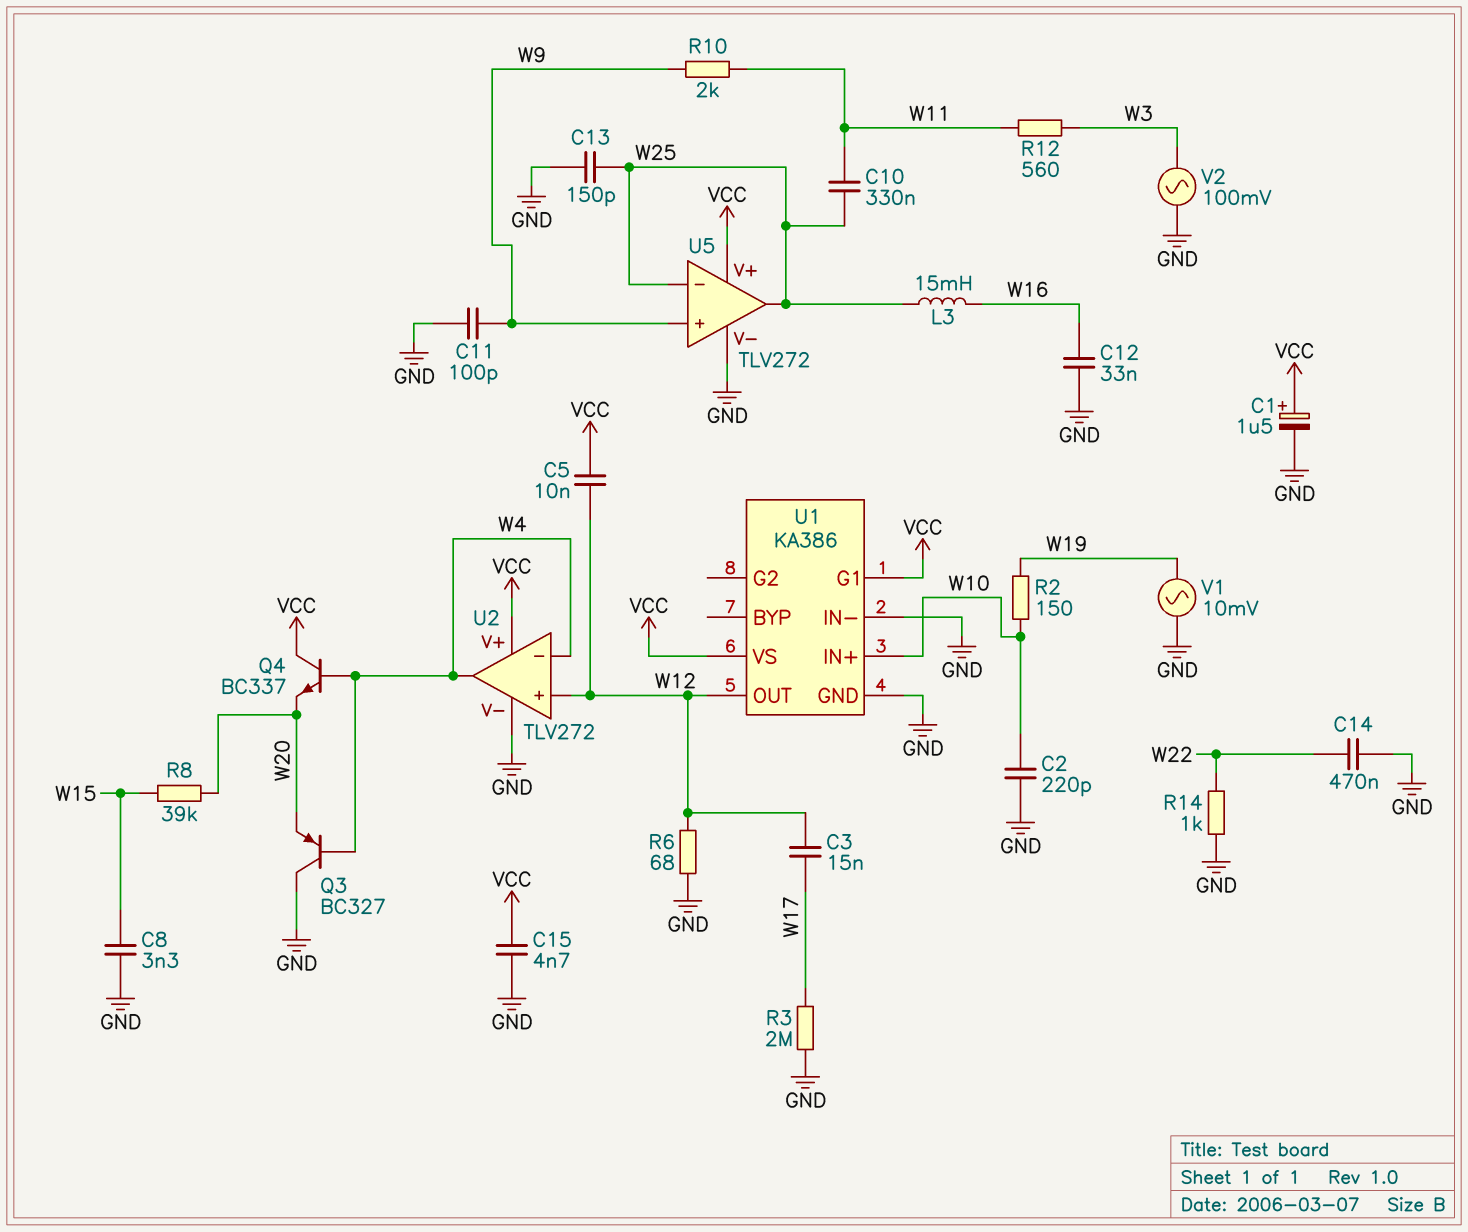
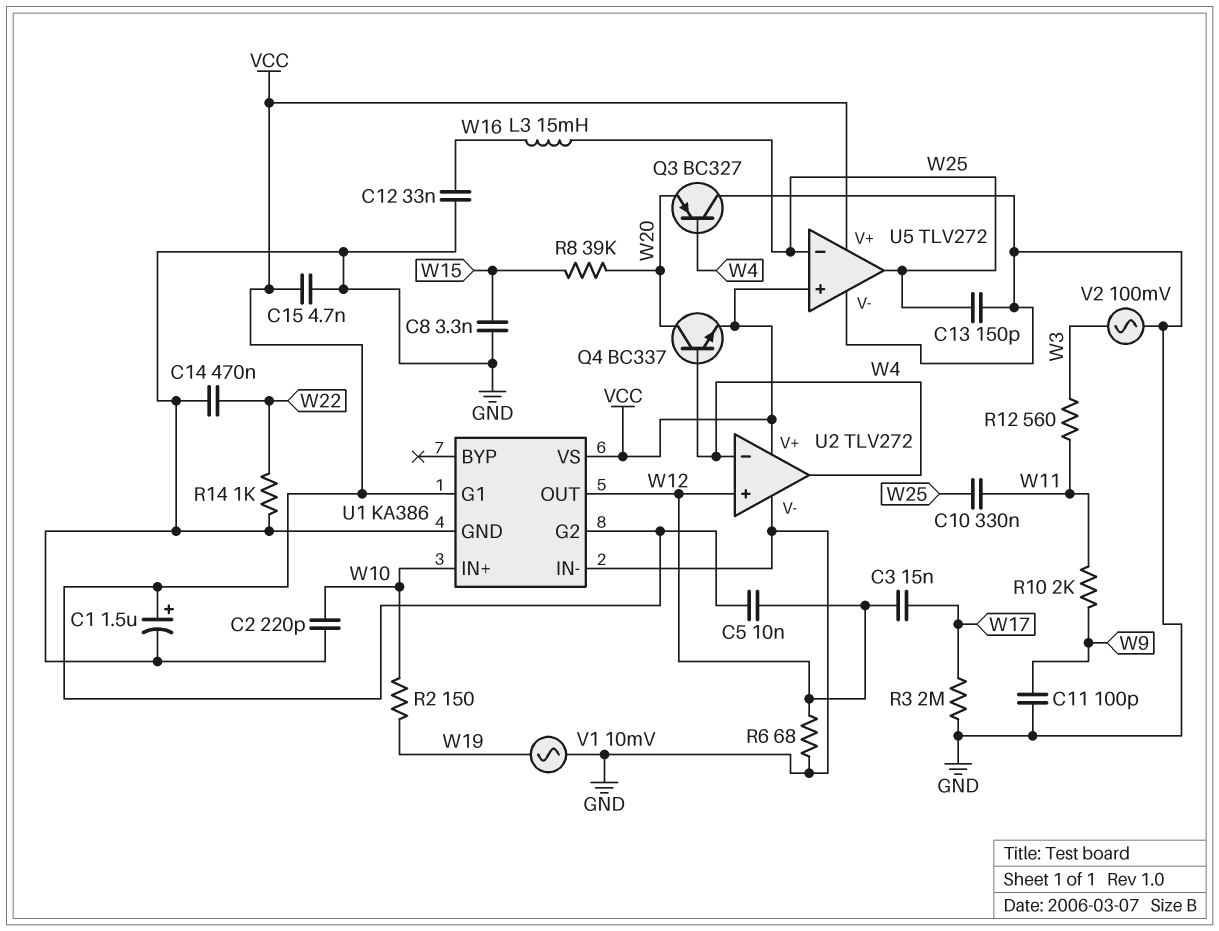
Q4: NPN BC337 (B W4, C VCC, E W20) -> NPN BC337 (B W4, C W20, E VCC)
U1 pin G2: none -> VCC
U5 pin in+: W9 -> VCC

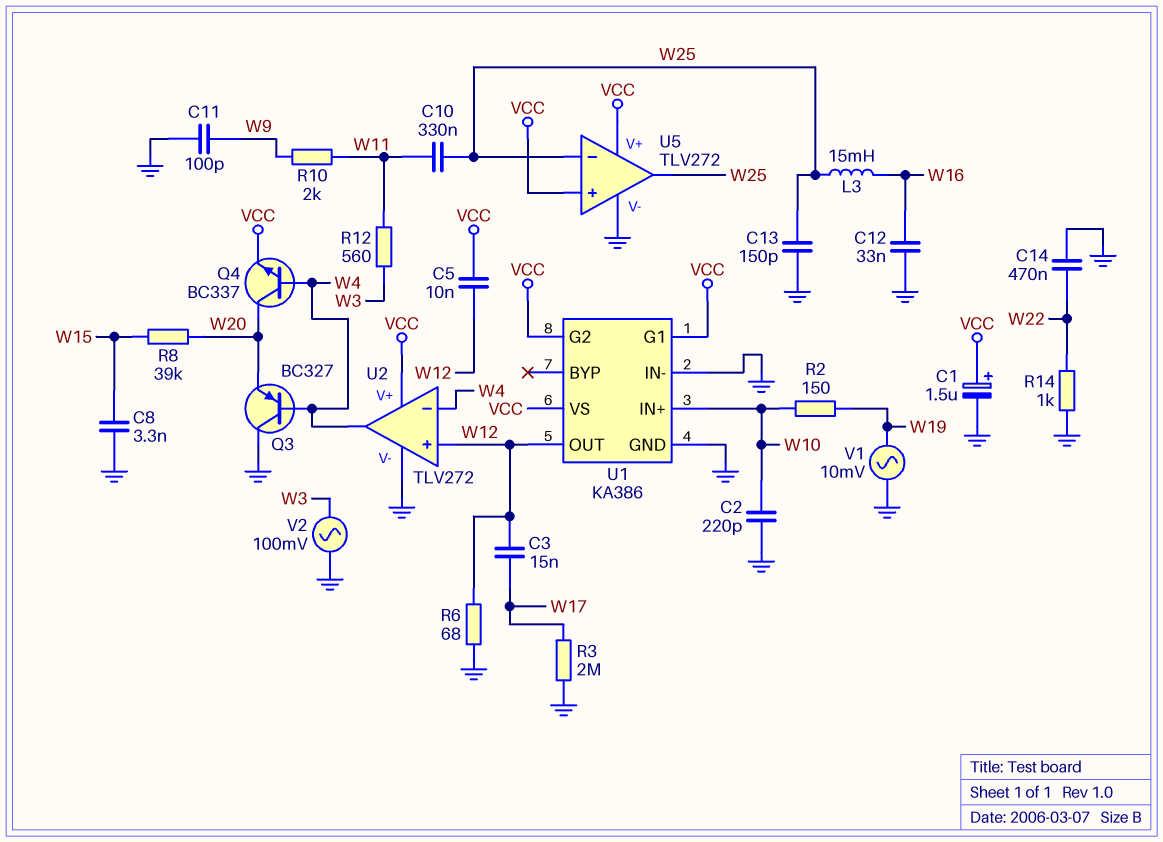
C15: 4.7nF (GND, VCC) -> none

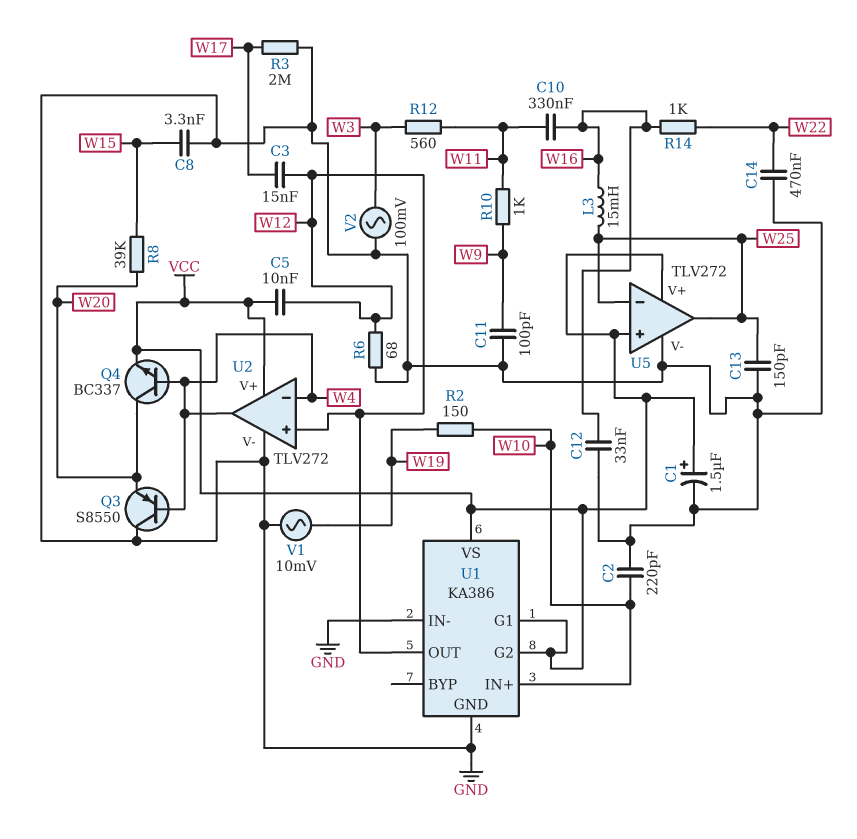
C10: 330nF (W11, W25) -> 330nF (W11, W16)
Q3: PNP BC327 (B W4, C GND, E W20) -> PNP S8550 (B W4, C GND, E W20)
R10: 2k (W9, W11) -> 1k (W9, W11)
R14: 1k (GND, W22) -> 1k (W16, W22)

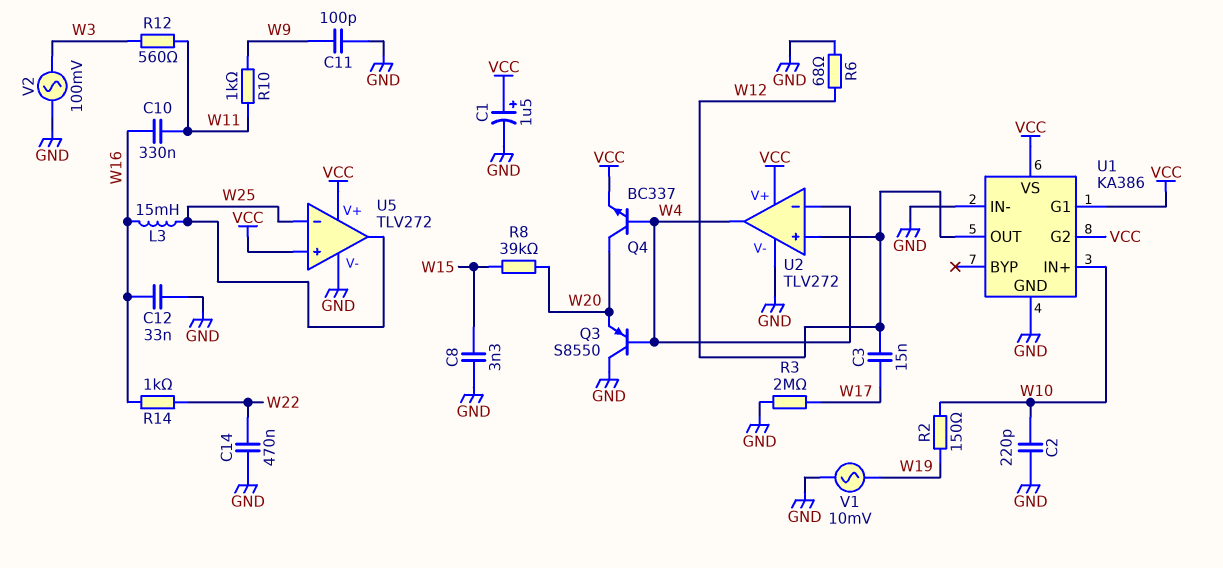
C5: 10nF (VCC, W12) -> none
C13: 150pF (GND, W25) -> none

